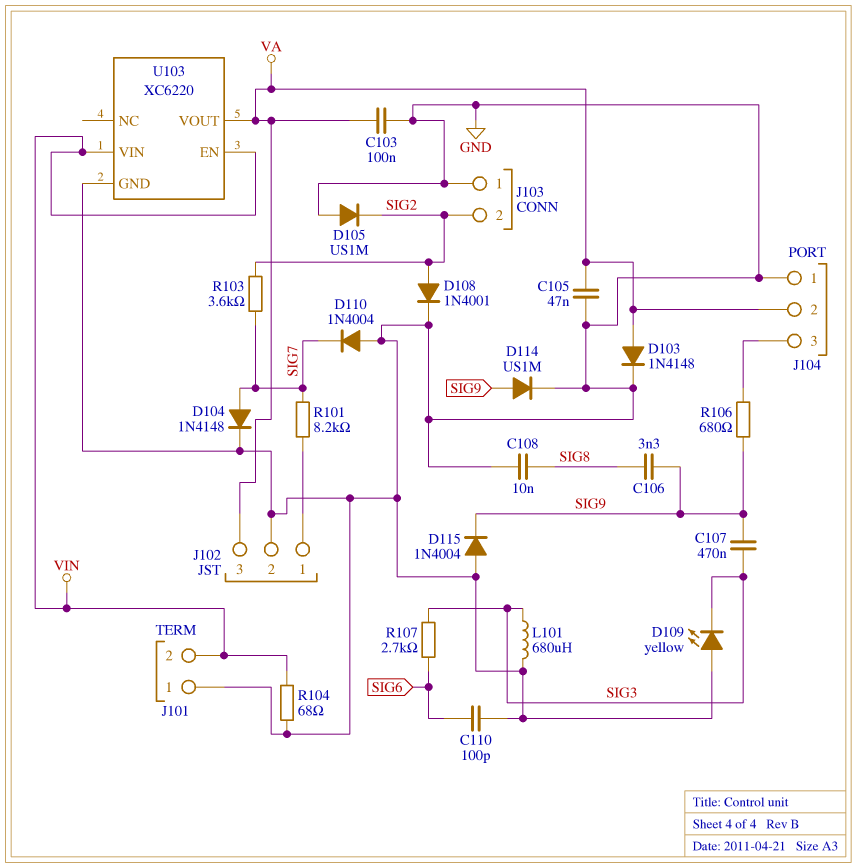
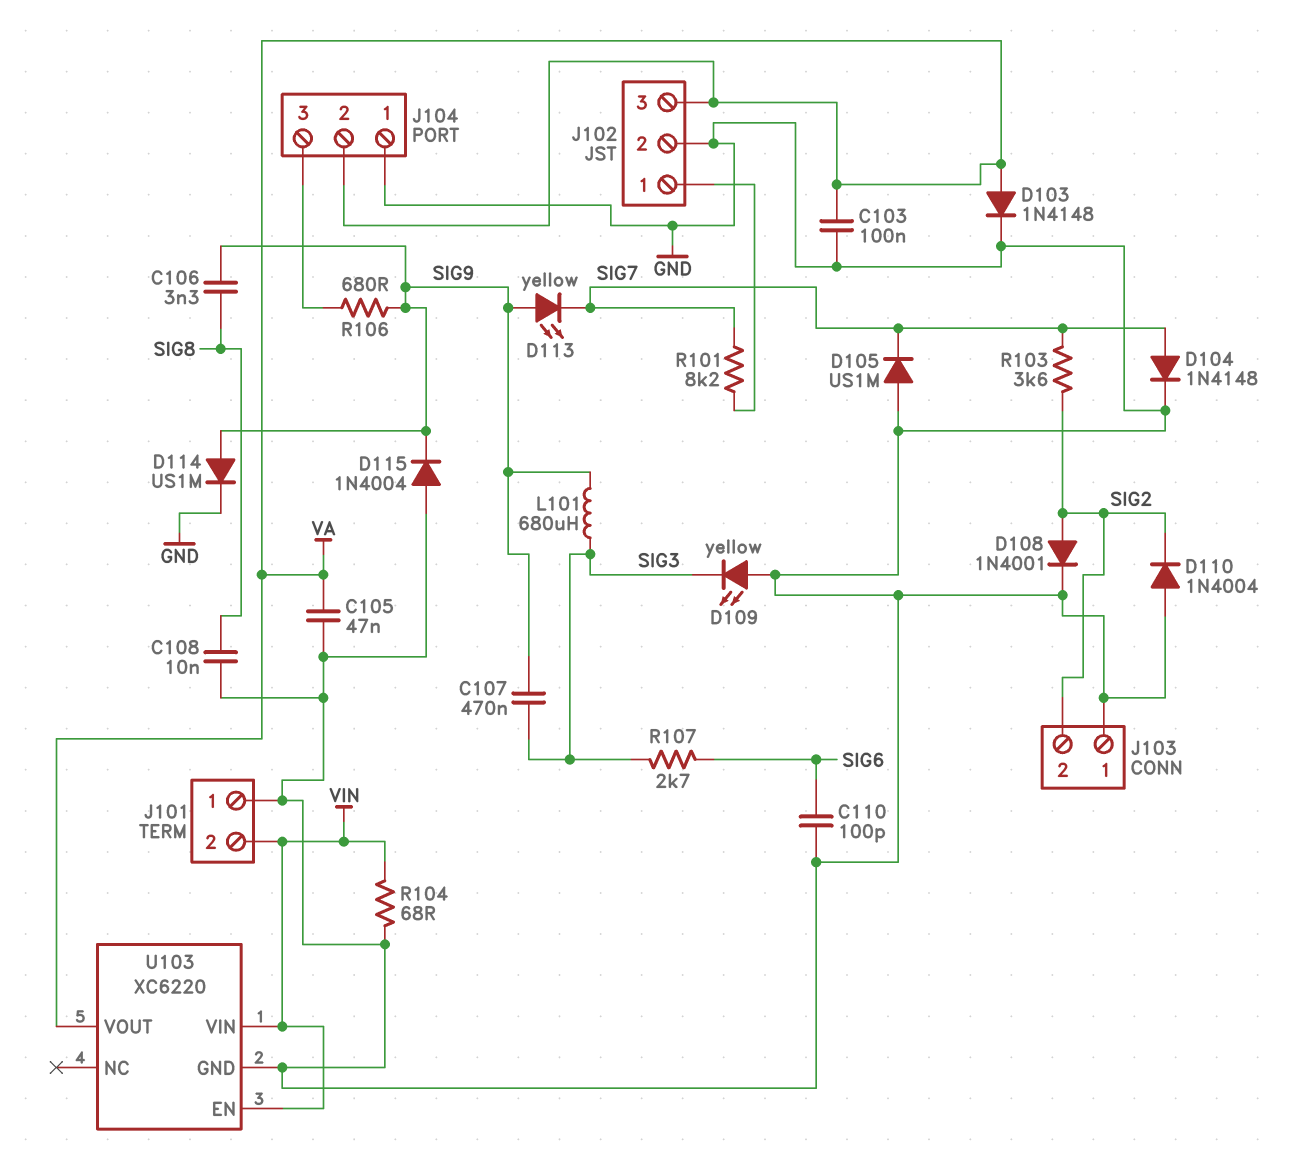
D105: diode US1M (A GND, K SIG2) -> diode US1M (A GND, K SIG7)
D110: diode 1N4004 (A GND, K SIG7) -> diode 1N4004 (A GND, K SIG2)
D113: none -> LED yellow (A SIG9, K SIG7)
L101: 680uH (GND, SIG3) -> 680uH (SIG3, SIG9)

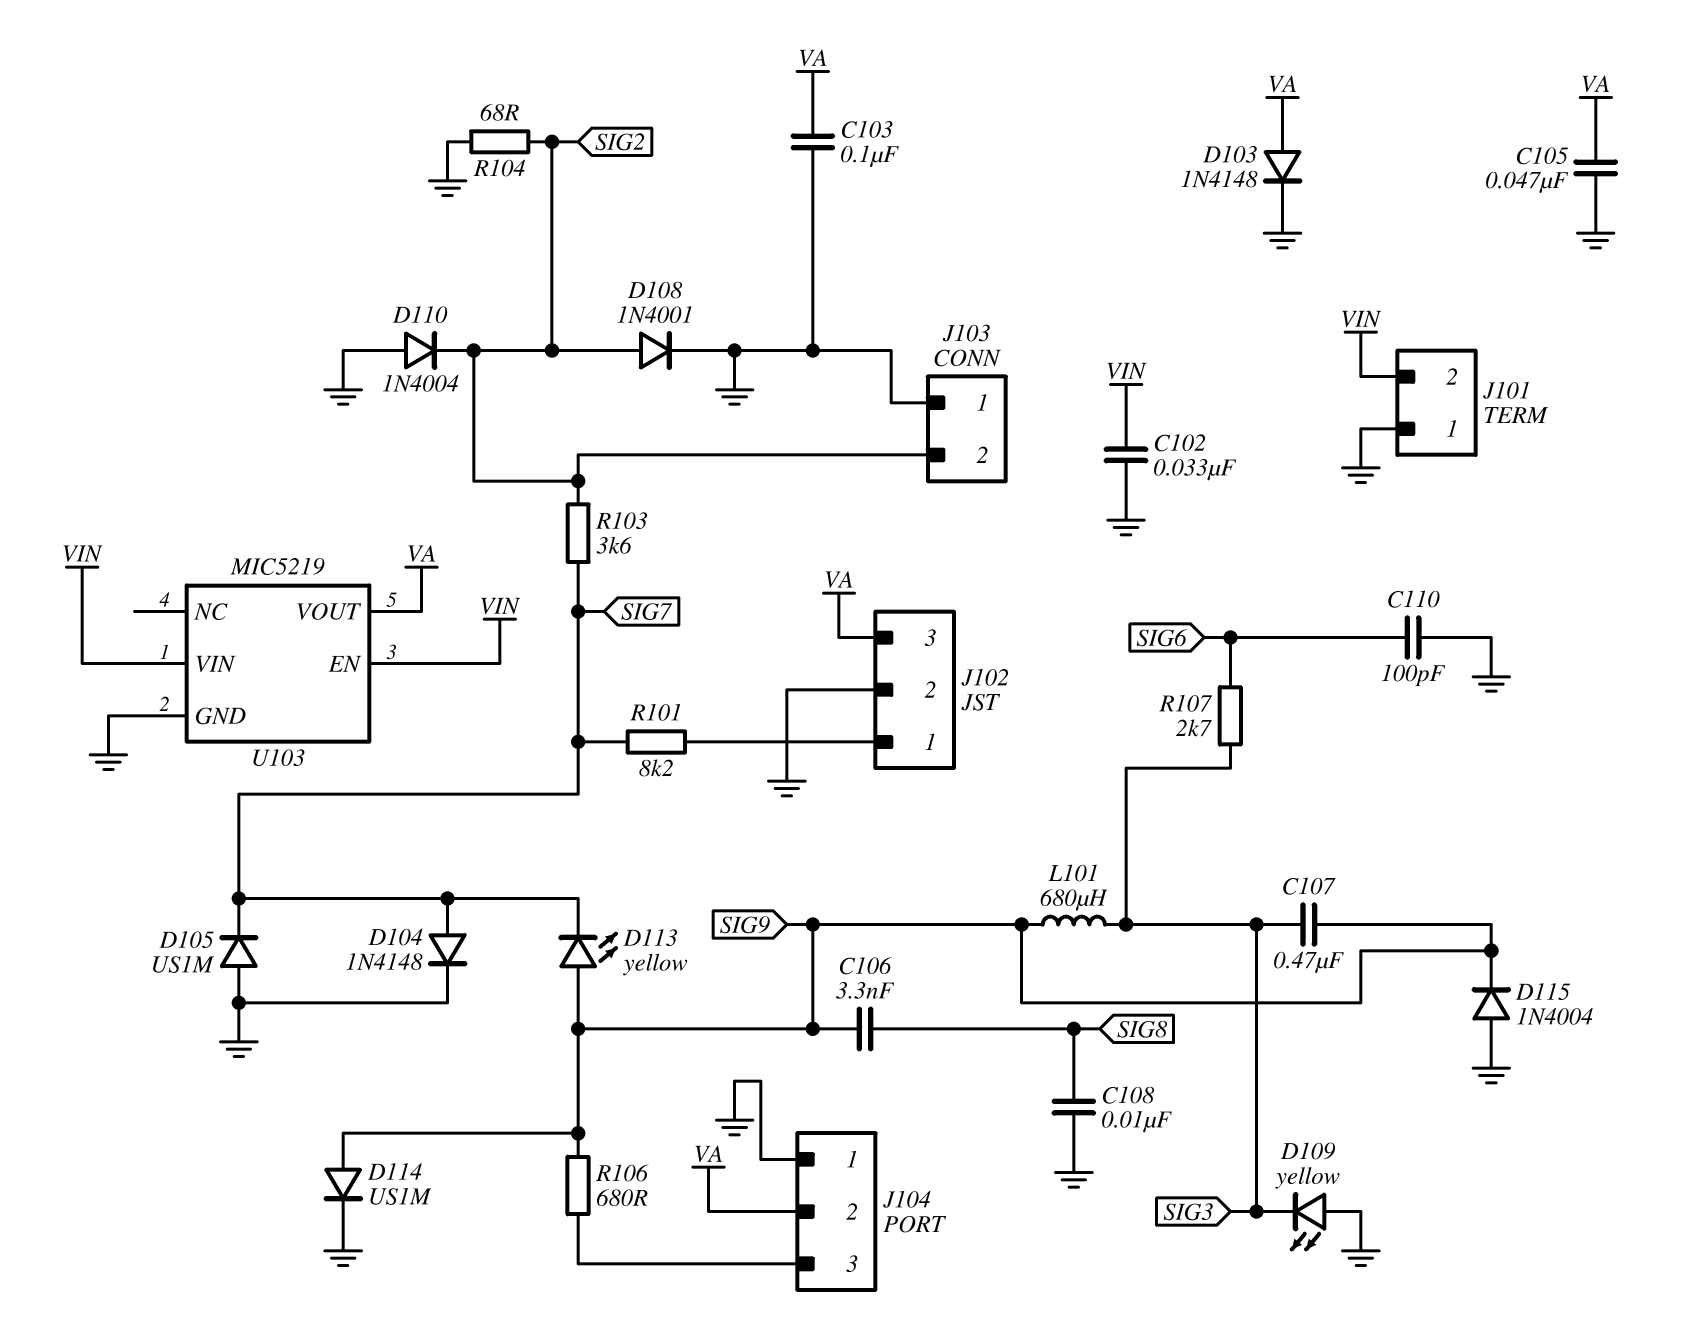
C102: none -> 33nF (GND, VIN)
R104: 68 (GND, VIN) -> 68 (GND, SIG2)
U103: XC6220 -> MIC5219

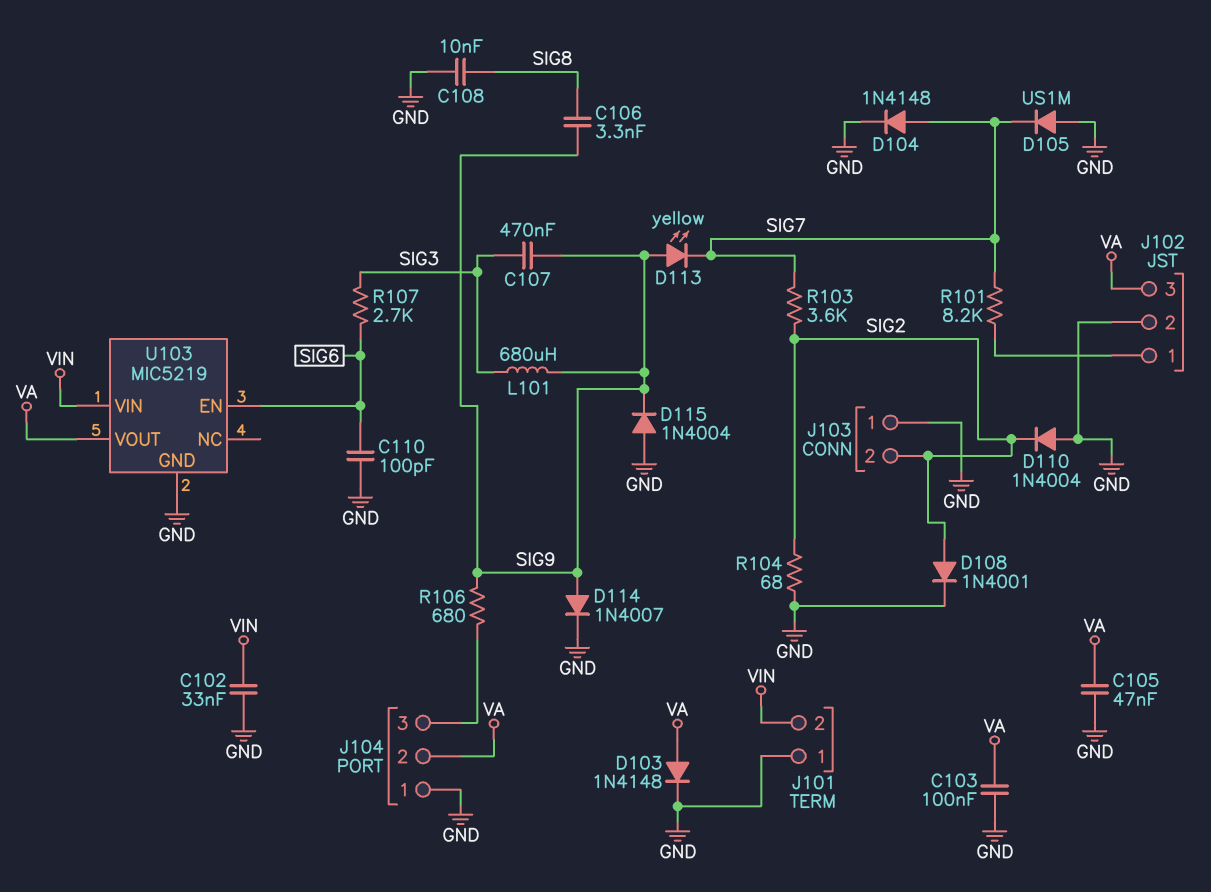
D109: LED yellow (A GND, K SIG3) -> none
D114: diode US1M (A SIG9, K GND) -> diode 1N4007 (A SIG9, K GND)
U103 pin EN: VIN -> SIG6

